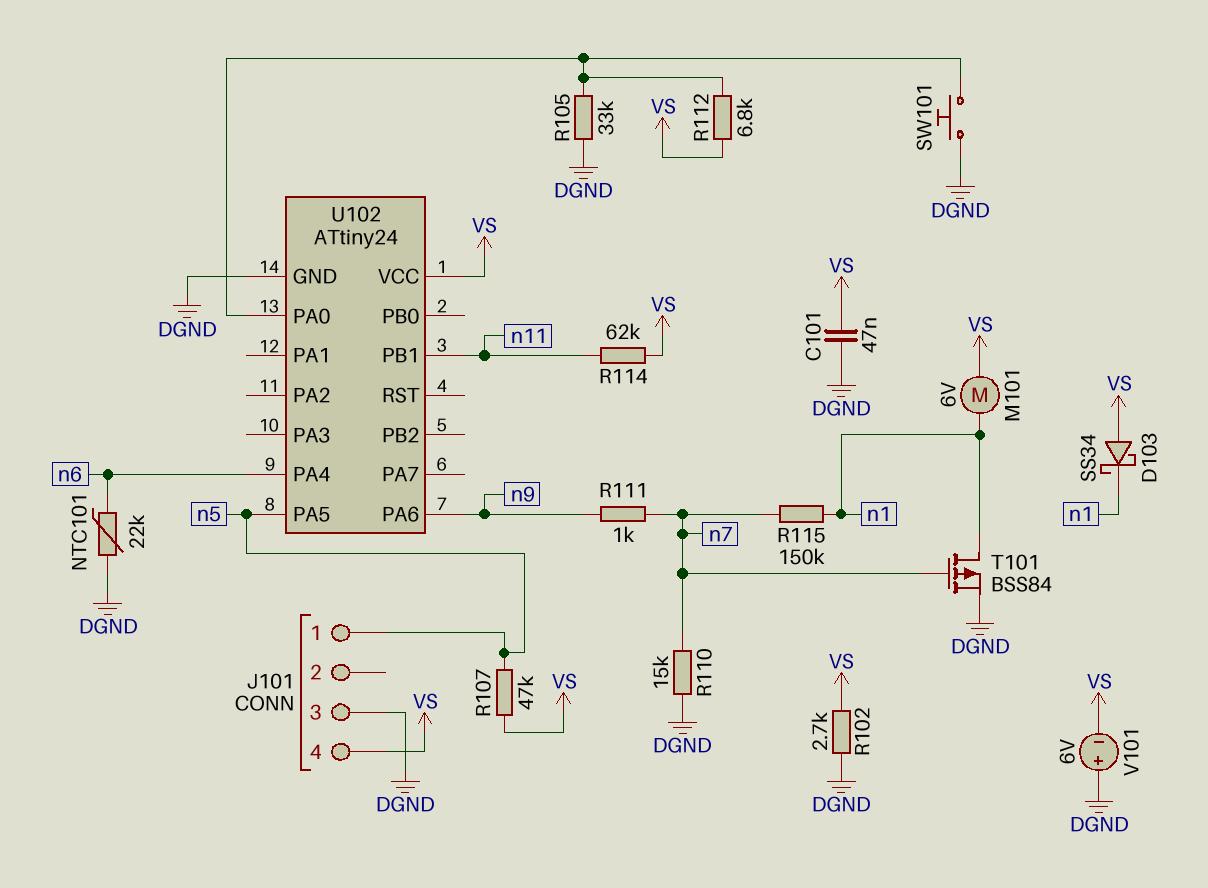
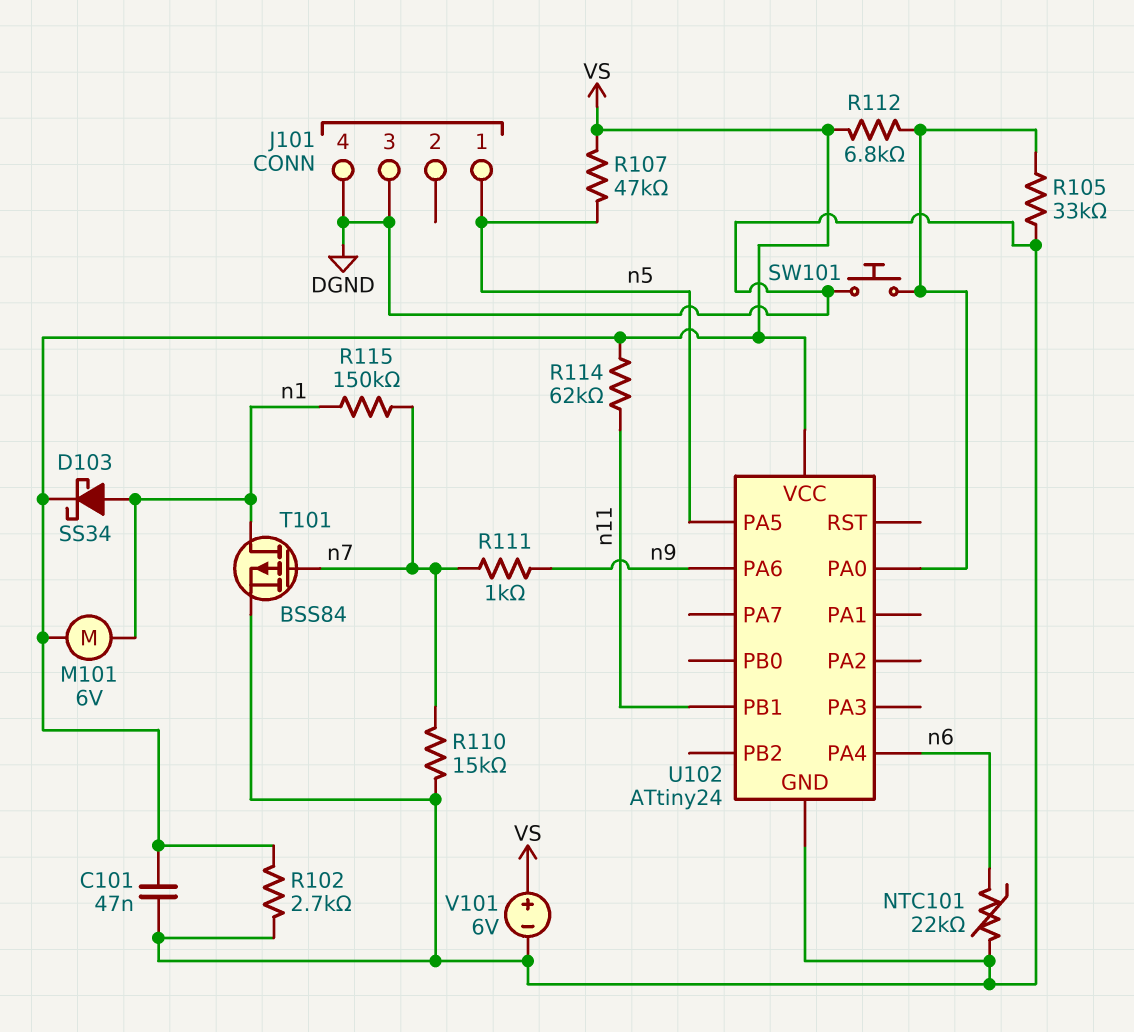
D103: schottky SS34 (A VS, K n1) -> schottky SS34 (A n1, K VS)
J101 pin 4: VS -> DGND
V101: 6V (plus DGND, minus VS) -> 6V (plus VS, minus DGND)

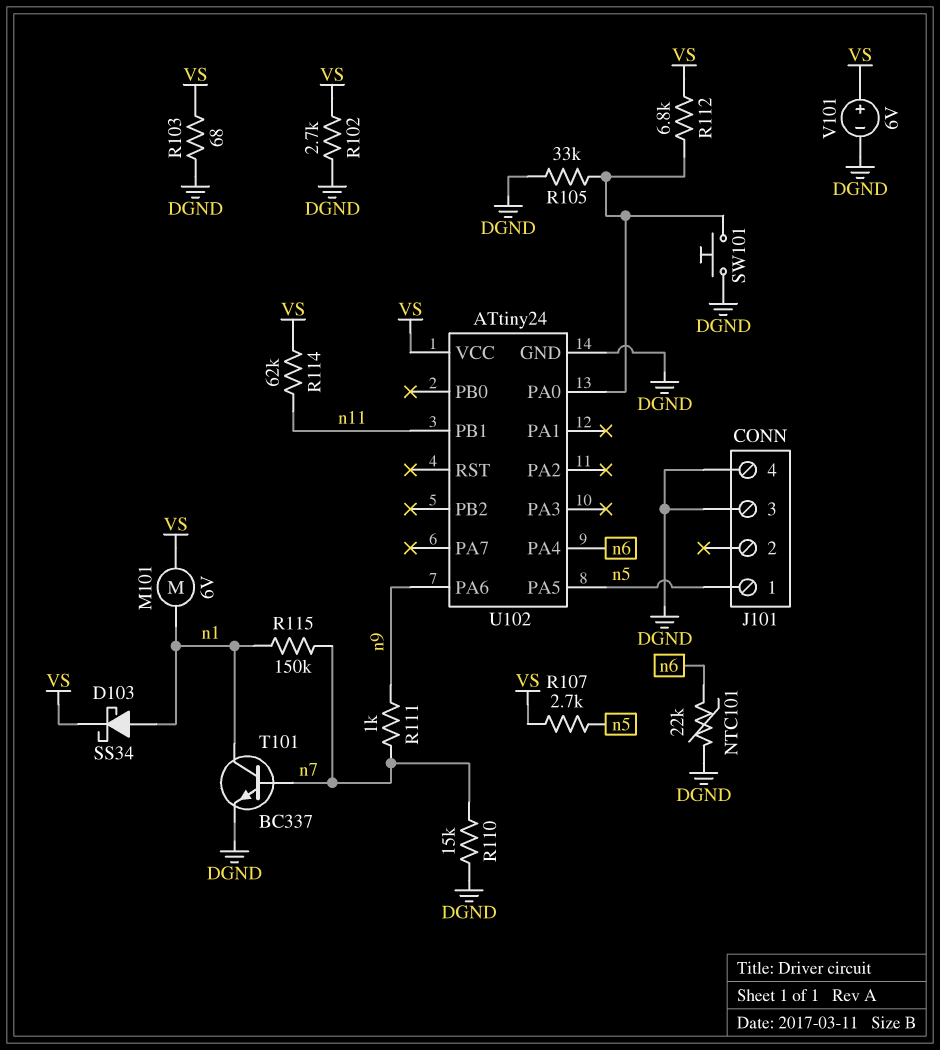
C101: 47nF (DGND, VS) -> none
R103: none -> 68 (DGND, VS)
R107: 47k (VS, n5) -> 2.7k (VS, n5)
T101: PMOS BSS84 (G n7, D n1, S DGND) -> NPN BC337 (B n7, C n1, E DGND)

